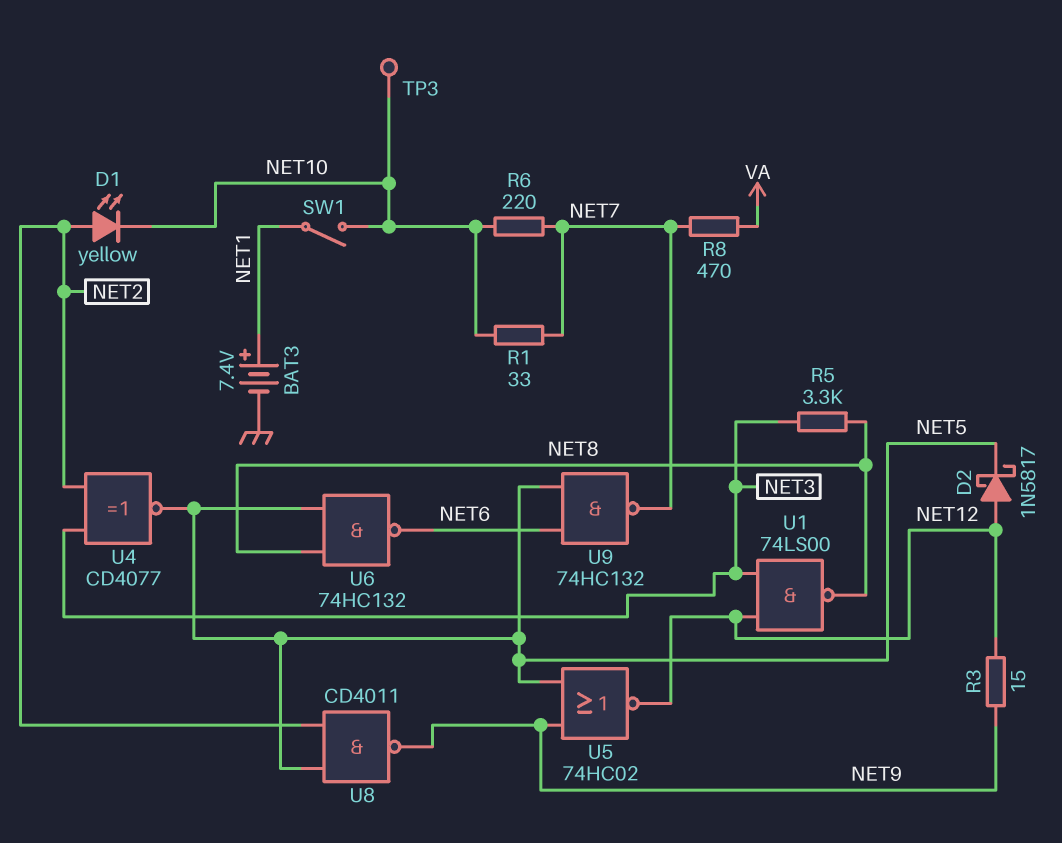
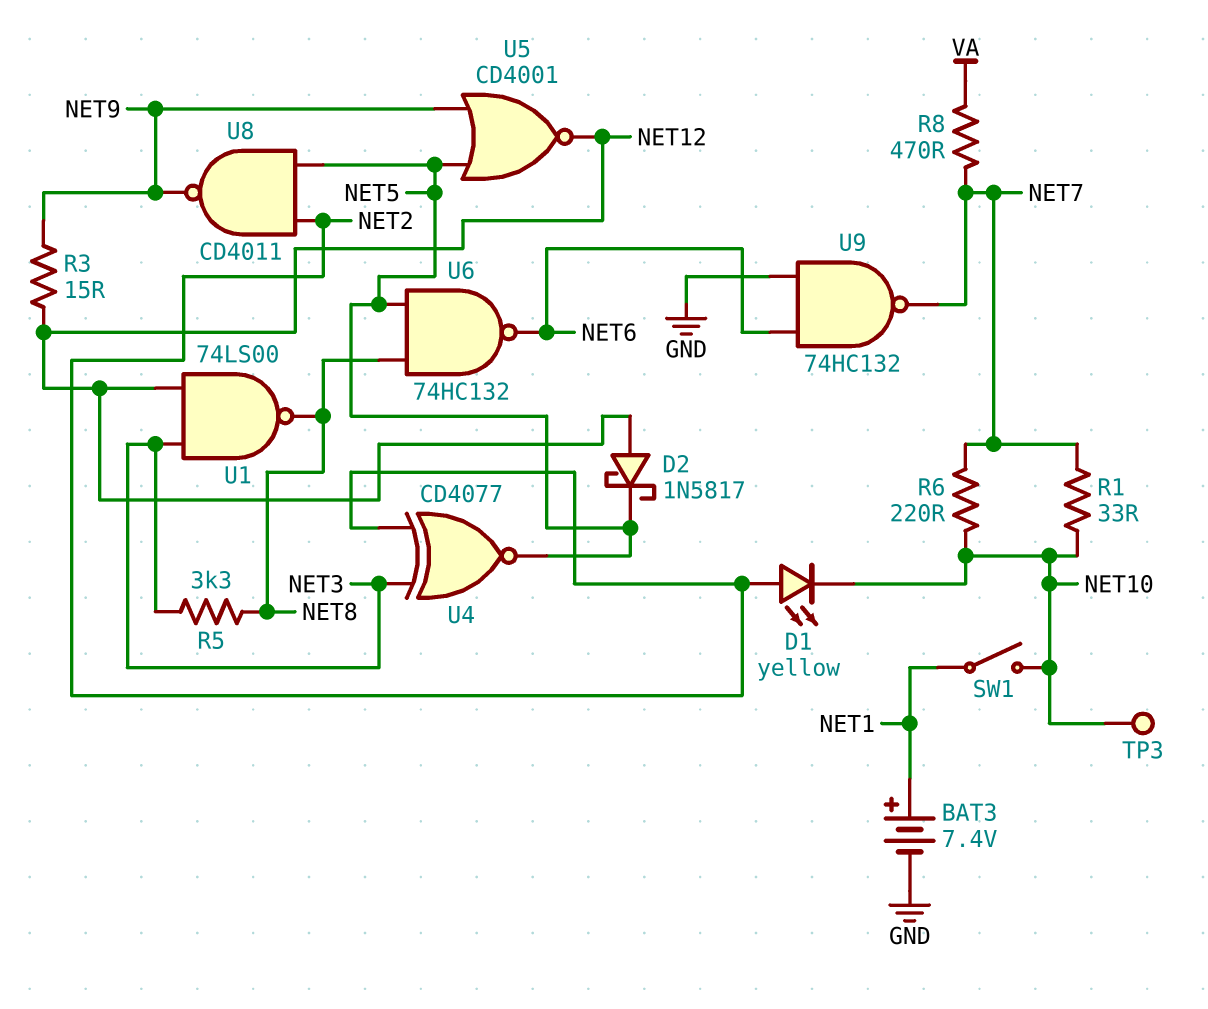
U5: NOR 74HC02 (in NET5, in NET9, out NET12) -> NOR CD4001 (in NET5, in NET9, out NET12)
U9: NAND 74HC132 (in NET5, in NET6, out NET7) -> NAND 74HC132 (in GND, in NET6, out NET7)

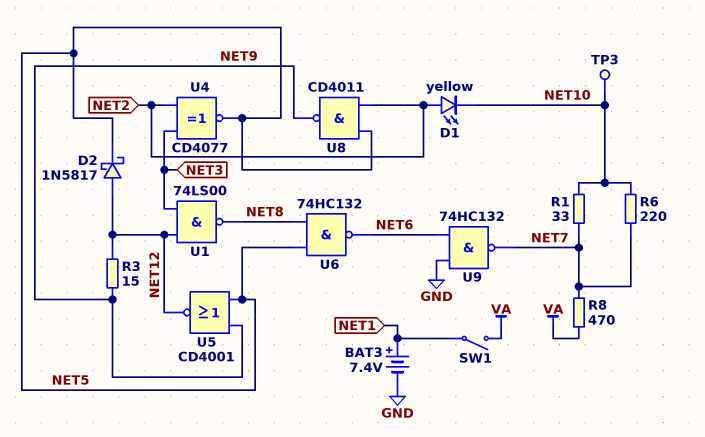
R5: 3.3k (NET3, NET8) -> none
SW1: switch (NET1, NET10) -> switch (NET1, VA)

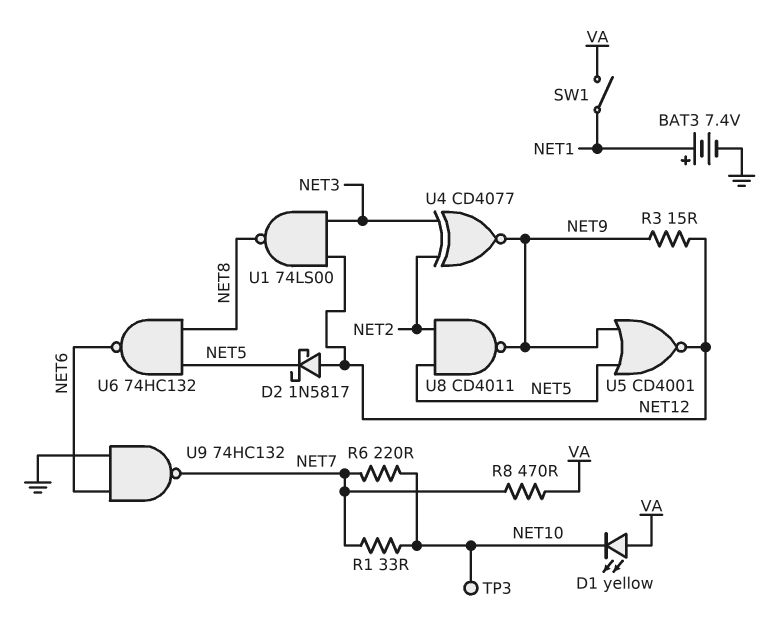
D1: LED yellow (A NET2, K NET10) -> LED yellow (A VA, K NET10)
U4: XNOR CD4077 (in NET2, in NET3, out NET5) -> XNOR CD4077 (in NET2, in NET3, out NET9)

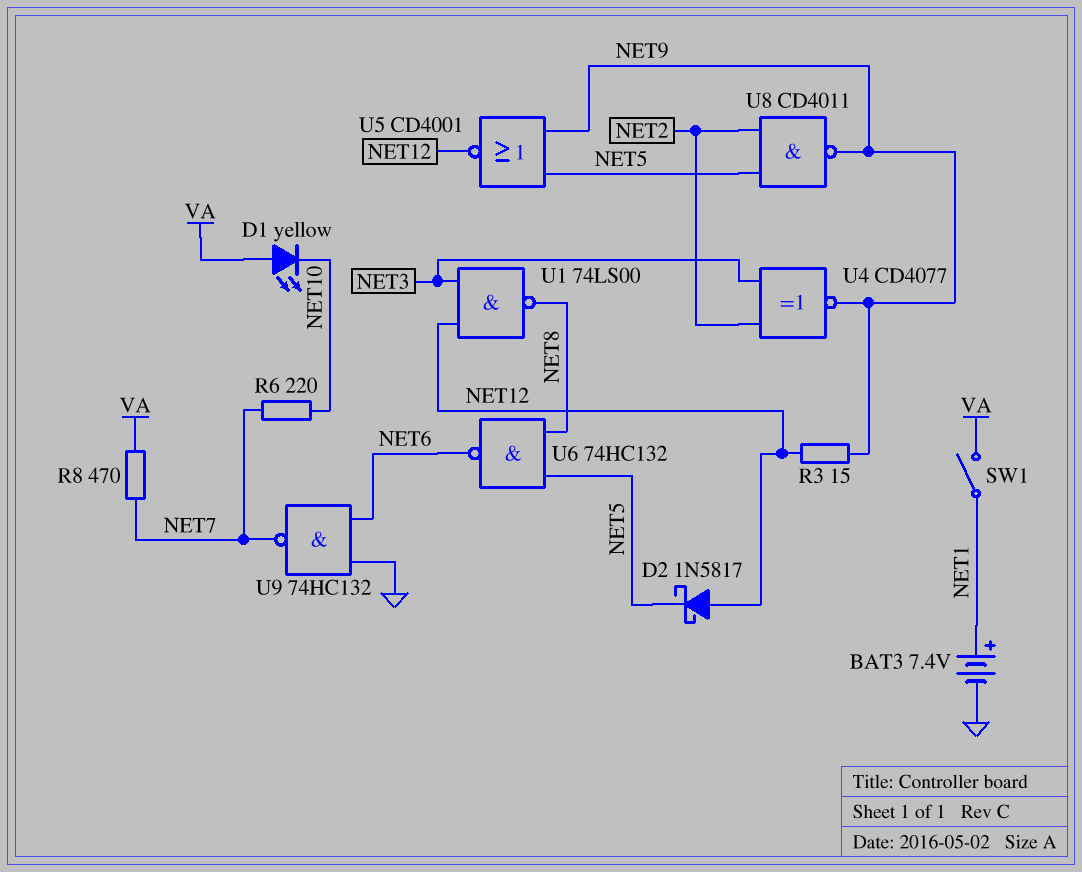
R1: 33 (NET7, NET10) -> none
TP3: test point (NET10) -> none

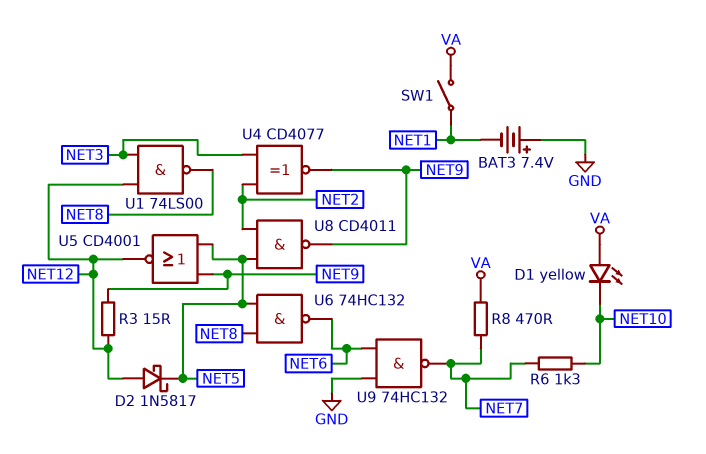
BAT3: 7.4V (plus NET1, minus GND) -> 7.4V (plus GND, minus NET1)
R6: 220 (NET7, NET10) -> 1.3k (NET7, NET10)

